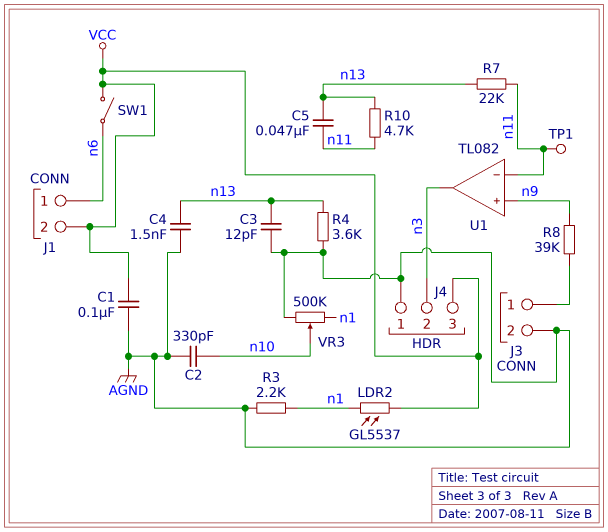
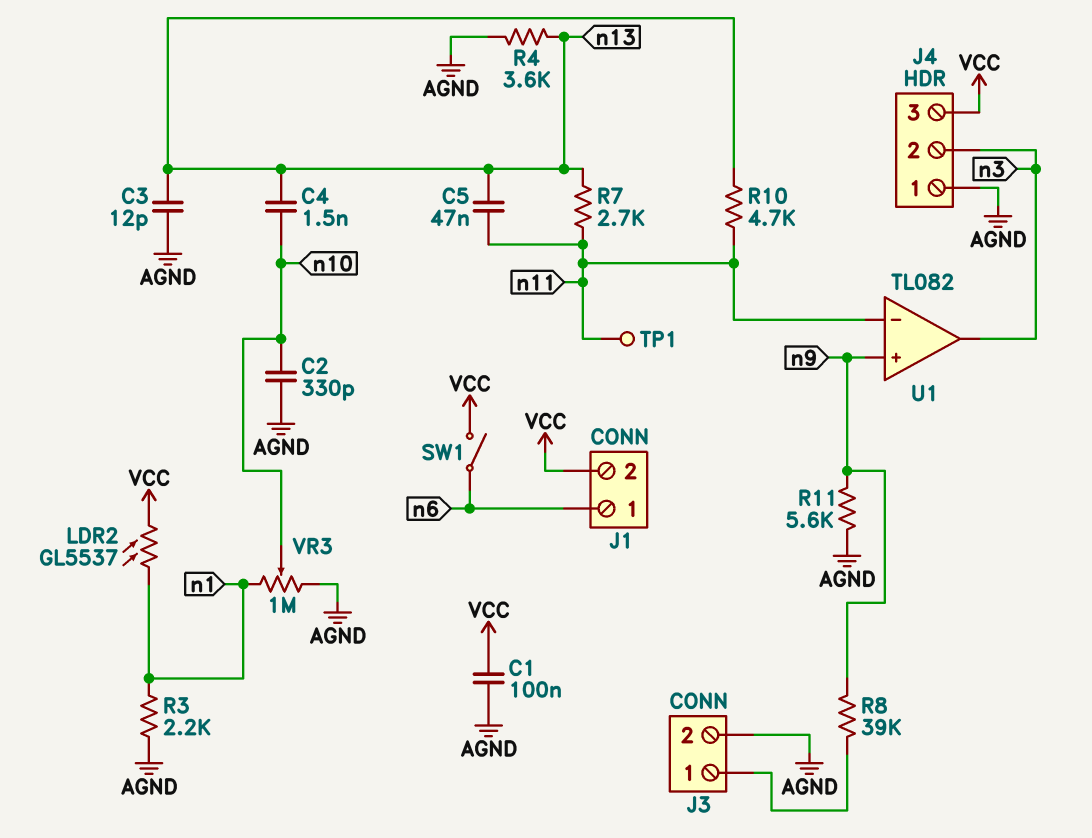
C4: 1.5nF (AGND, n13) -> 1.5nF (n10, n13)
R7: 22k (n11, n13) -> 2.7k (n11, n13)
R11: none -> 5.6k (AGND, n9)
VR3: 500k (AGND, n1, wiper n10) -> 1M (AGND, n1, wiper n10)

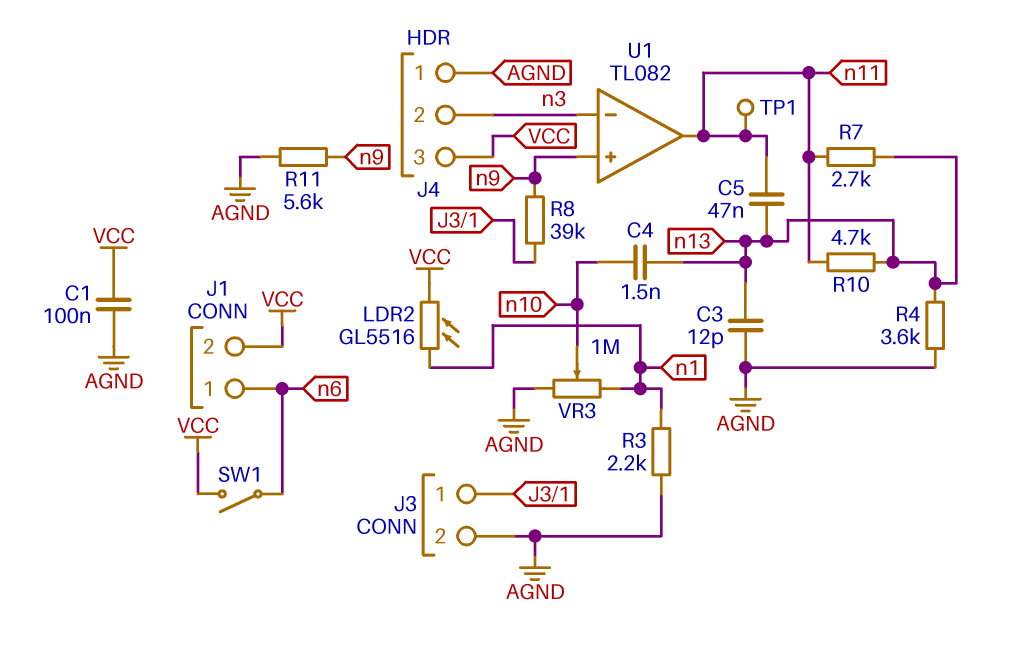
C2: 330pF (AGND, n10) -> none
LDR2: GL5537 (VCC, n1) -> GL5516 (VCC, n1)
U1 pin in-: n11 -> n3
U1 pin out: n3 -> n11

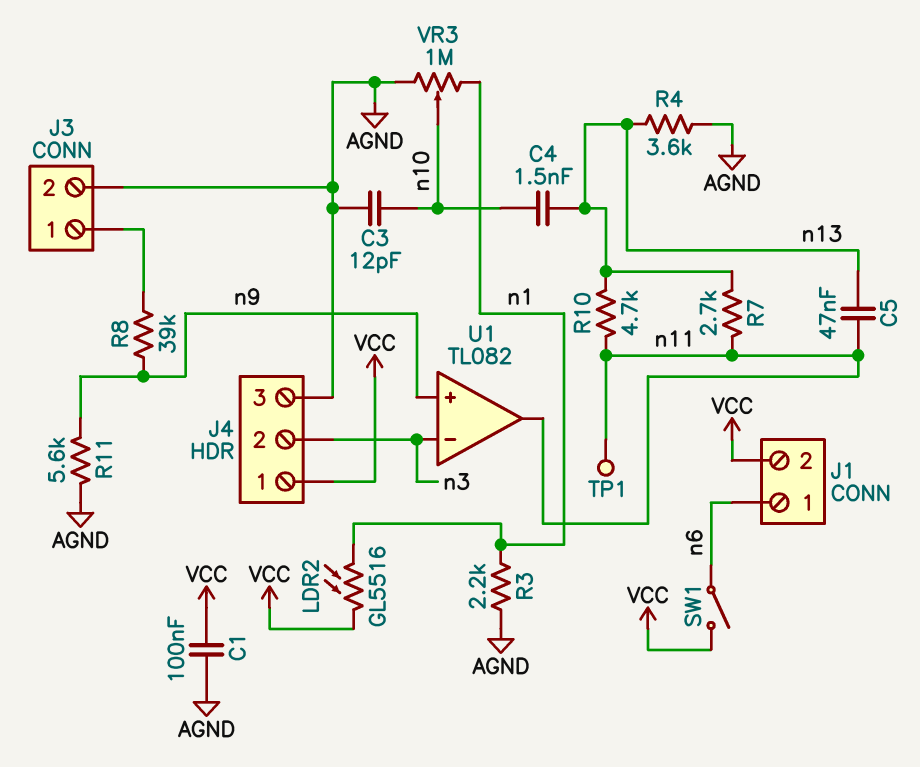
C3: 12pF (AGND, n13) -> 12pF (AGND, n10)
J4 pin 1: AGND -> VCC
J4 pin 3: VCC -> AGND

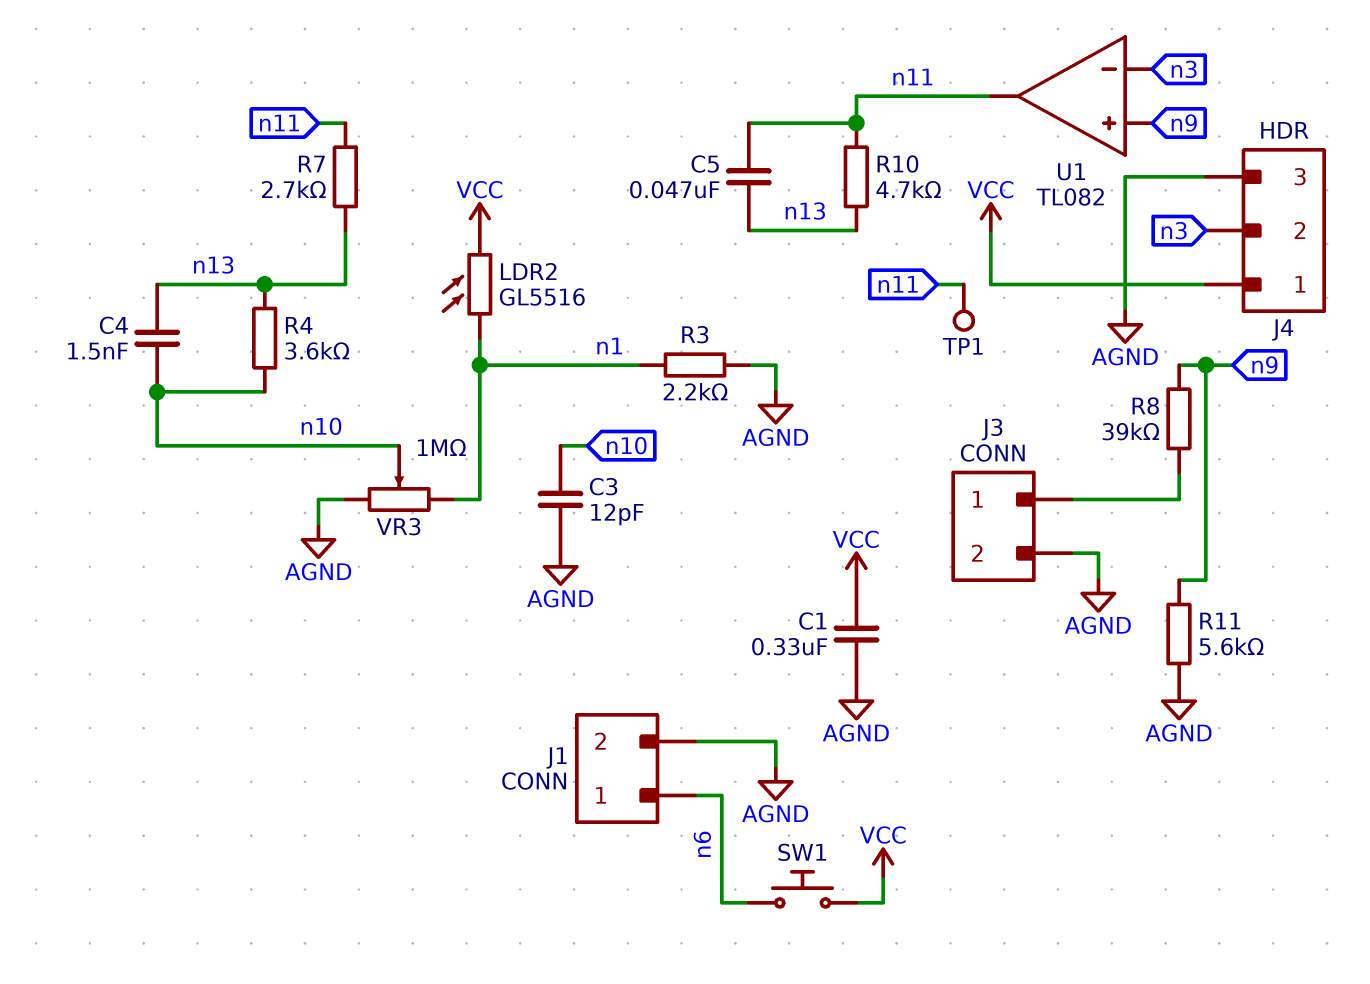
C1: 100nF (AGND, VCC) -> 330nF (AGND, VCC)
J1 pin 2: VCC -> AGND
R4: 3.6k (AGND, n13) -> 3.6k (n10, n13)
SW1: switch (VCC, n6) -> button (VCC, n6)

